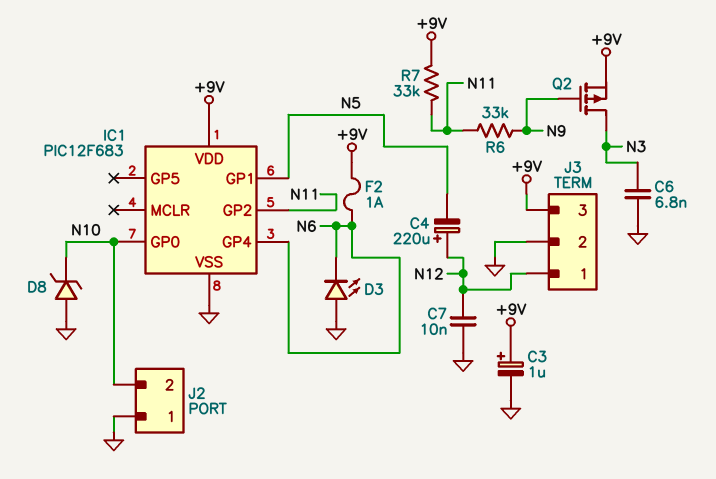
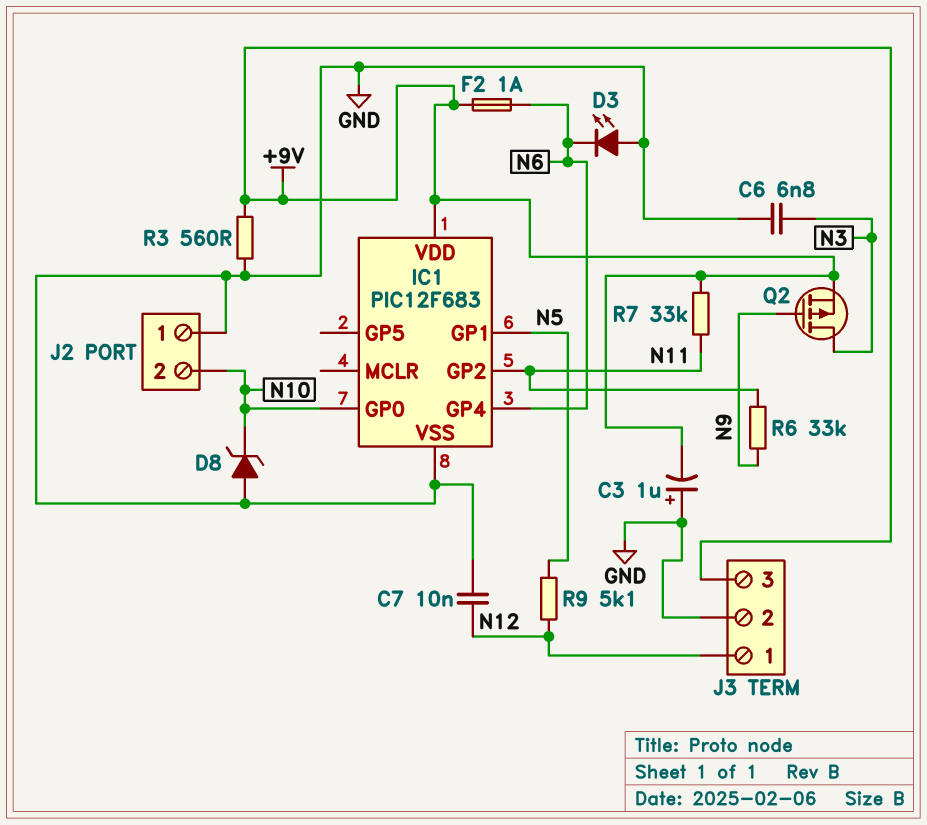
C3: 1uF (plus +9V, minus GND) -> 1uF (plus GND, minus +9V)
C4: 220uF (plus N12, minus N5) -> none
R3: none -> 560 (+9V, GND)
R9: none -> 5.1k (N5, N12)

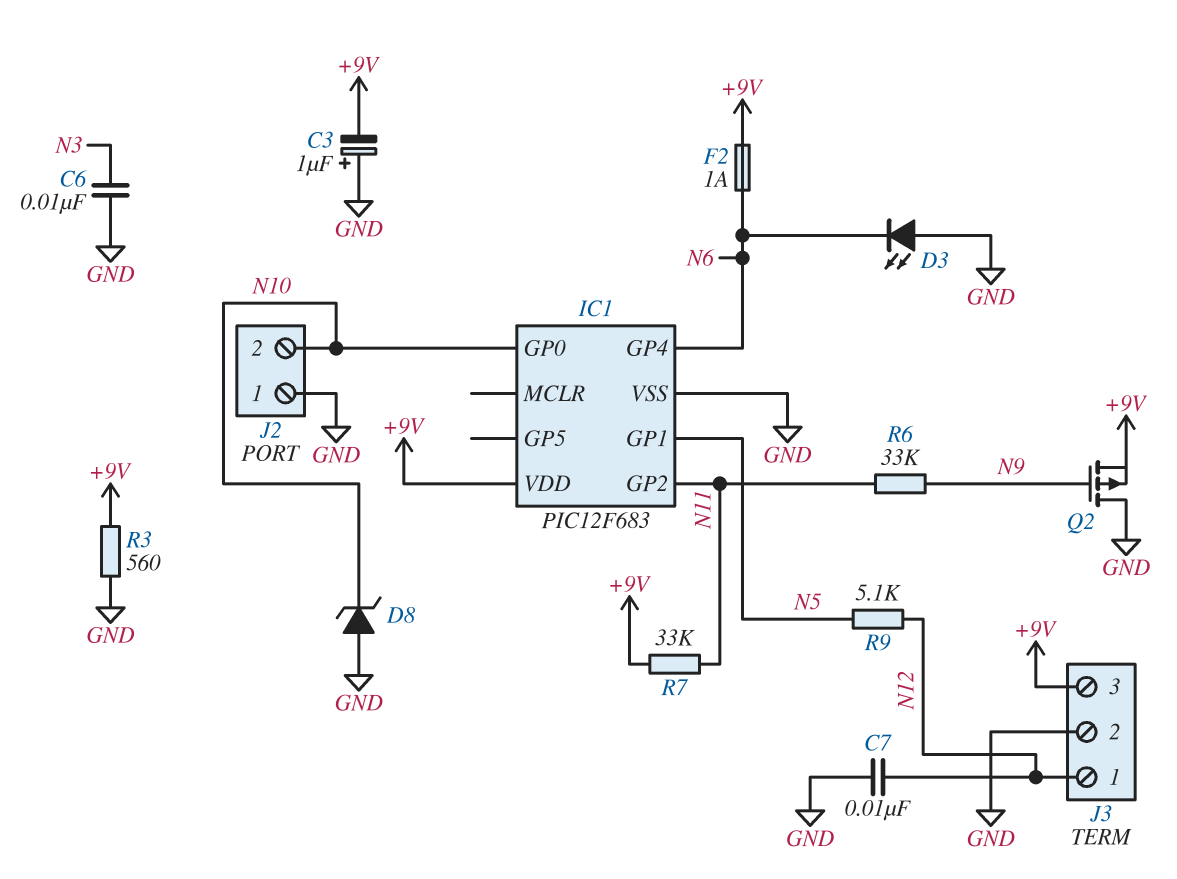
C6: 6.8nF (GND, N3) -> 10nF (GND, N3)
Q2: PMOS (G N9, D N3, S +9V) -> PMOS (G N9, D GND, S +9V)

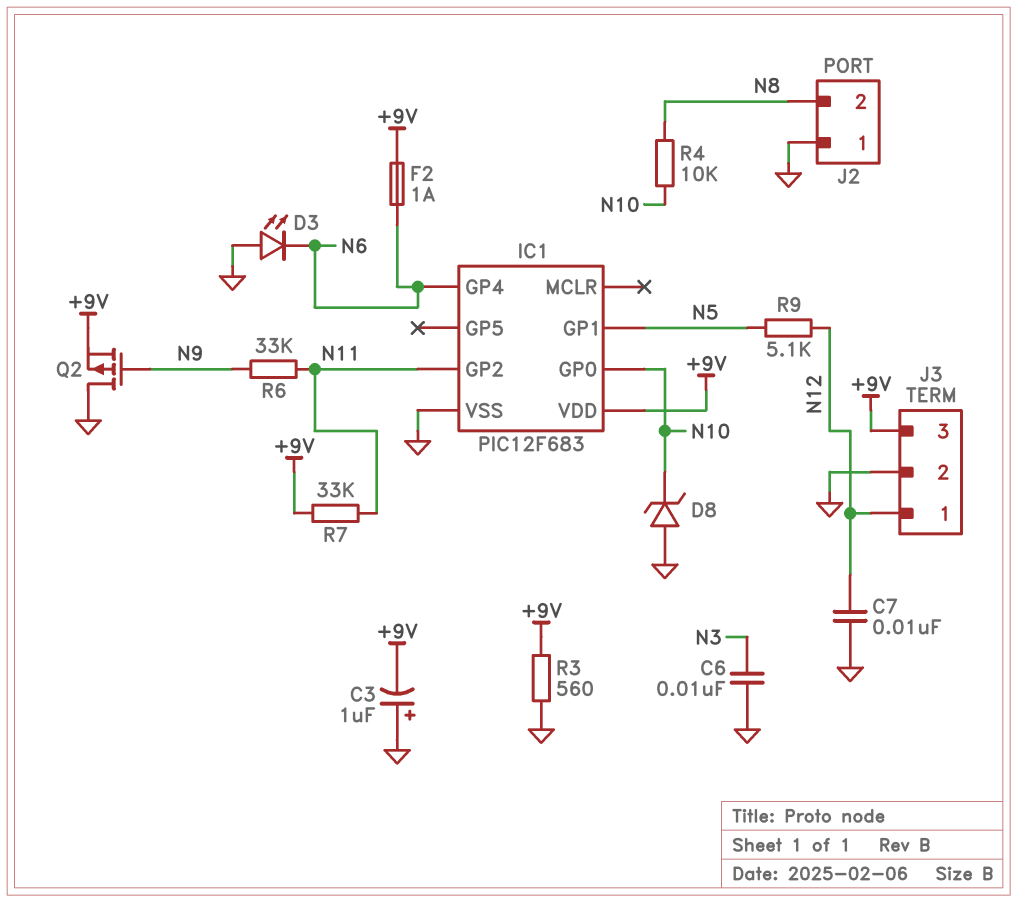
J2 pin 2: N10 -> N8
R4: none -> 10k (N8, N10)

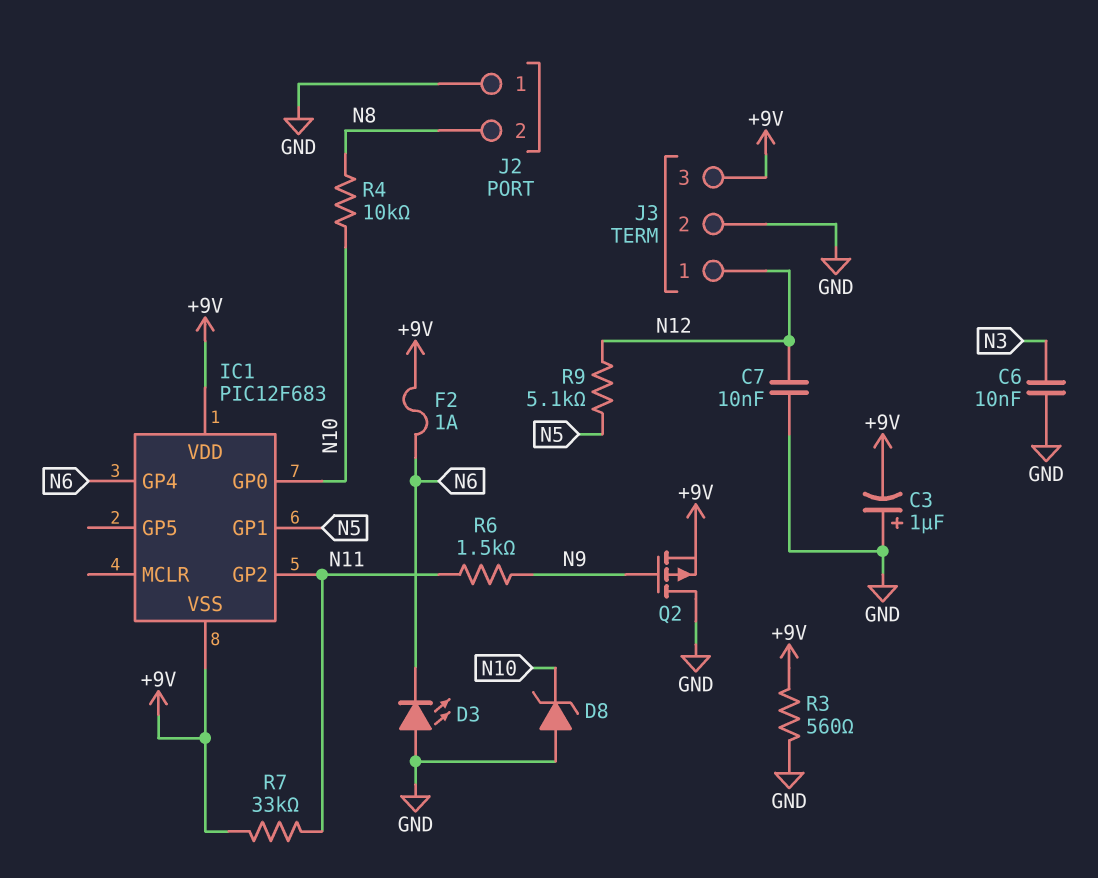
IC1 pin VSS: GND -> +9V
R6: 33k (N9, N11) -> 1.5k (N9, N11)

